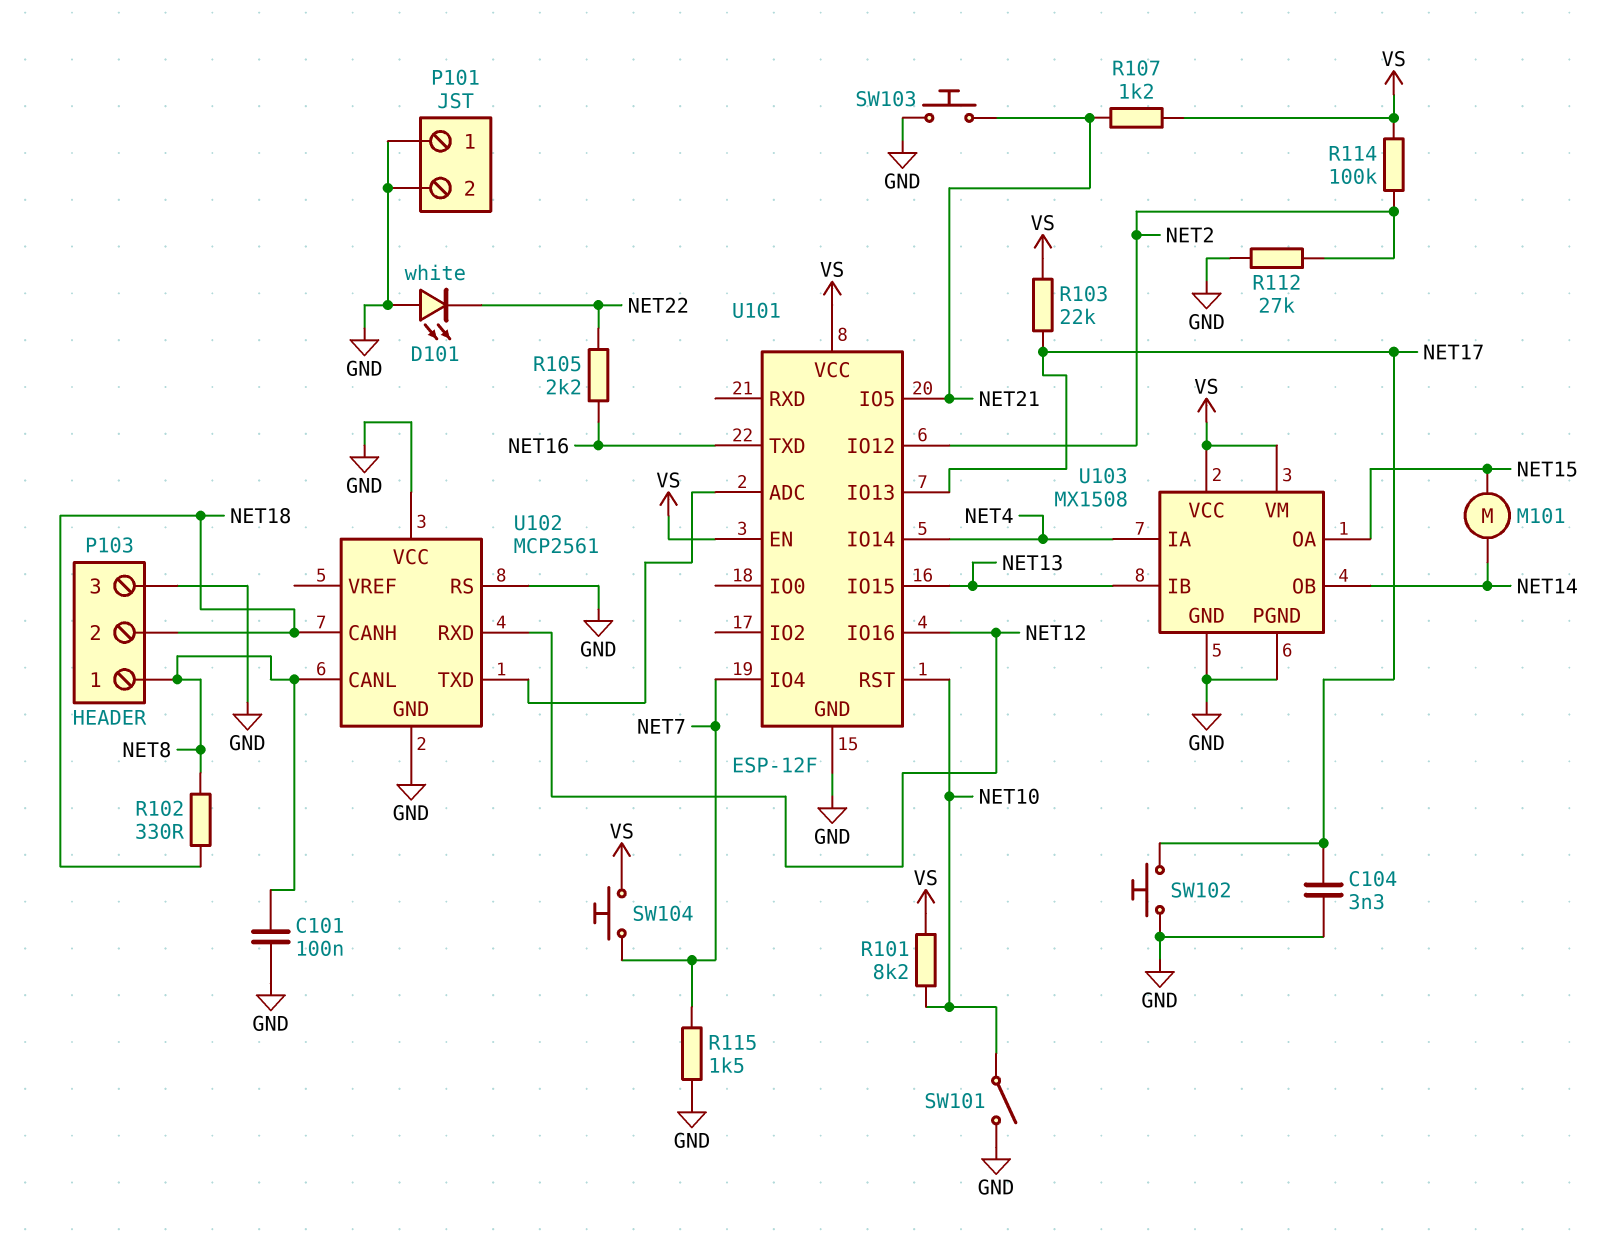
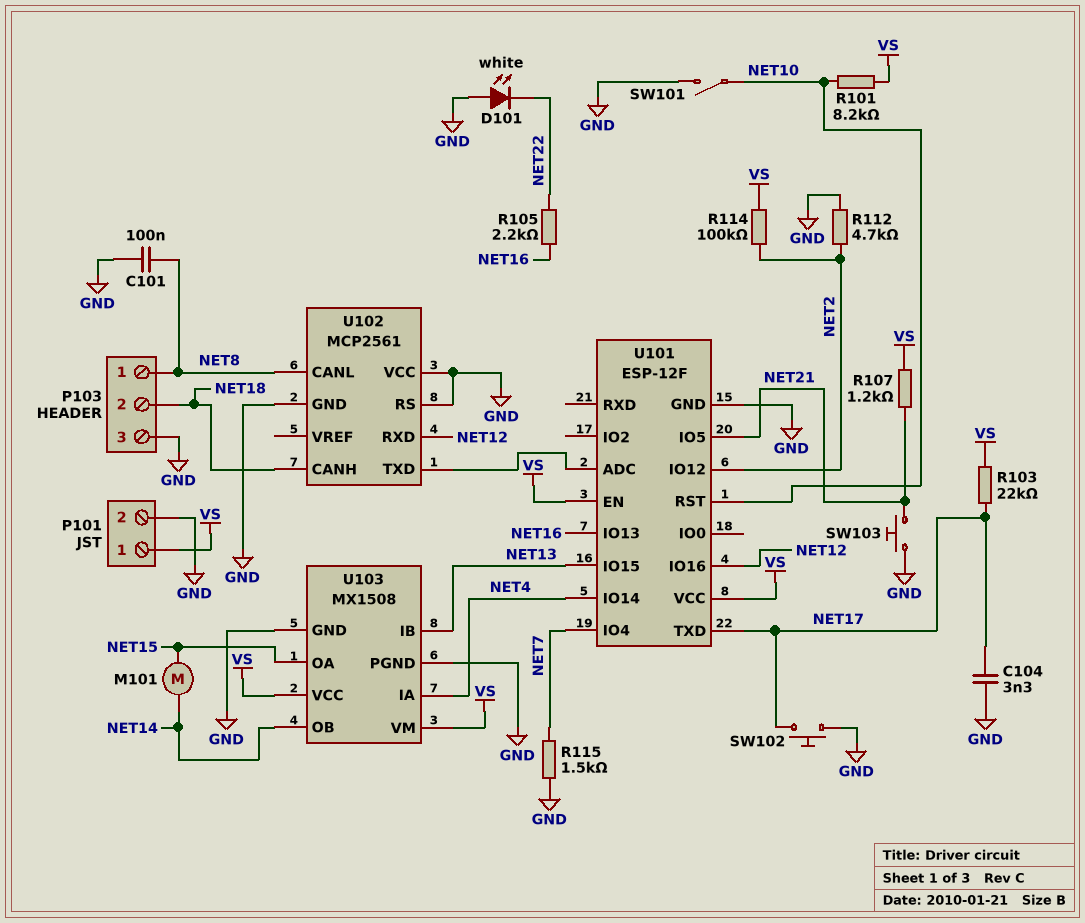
P101 pin 1: GND -> VS
R102: 330 (NET8, NET18) -> none
R112: 27k (GND, NET2) -> 4.7k (GND, NET2)
SW104: button (NET7, VS) -> none
U101 pin IO13: NET17 -> NET16
U101 pin TXD: NET16 -> NET17

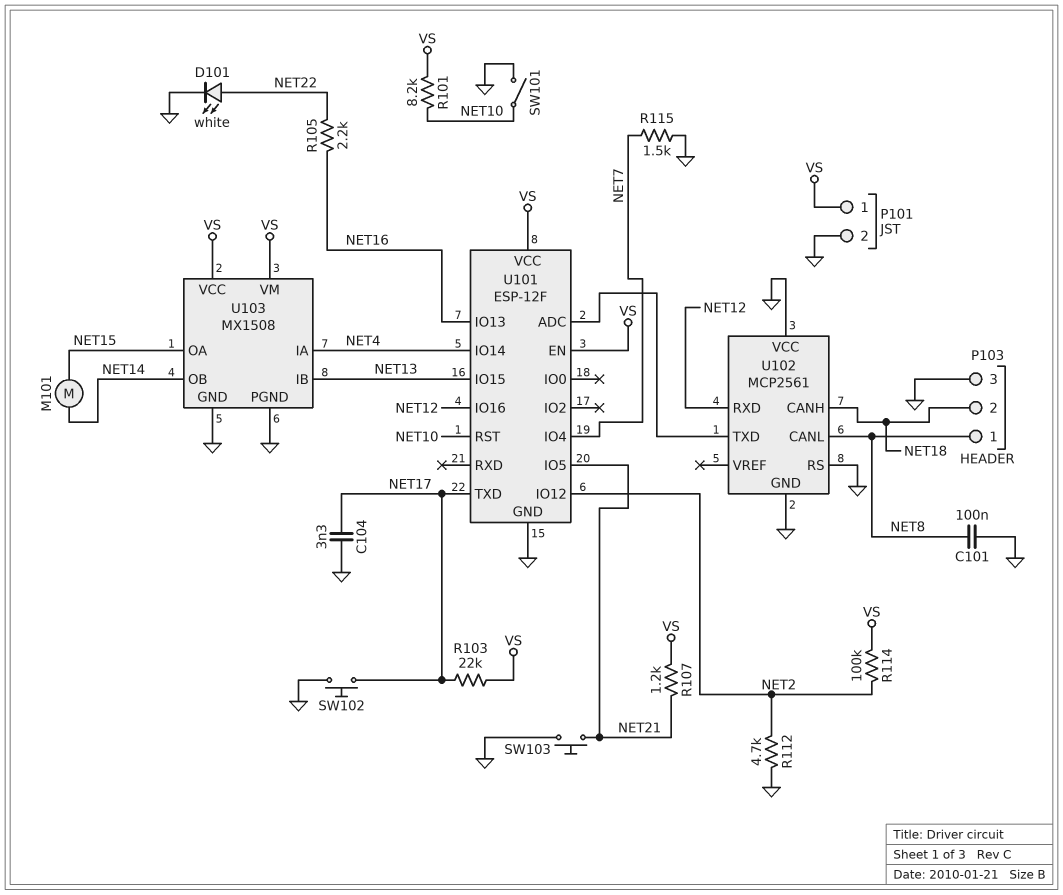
D101: LED white (A GND, K NET22) -> LED white (A NET22, K GND)

